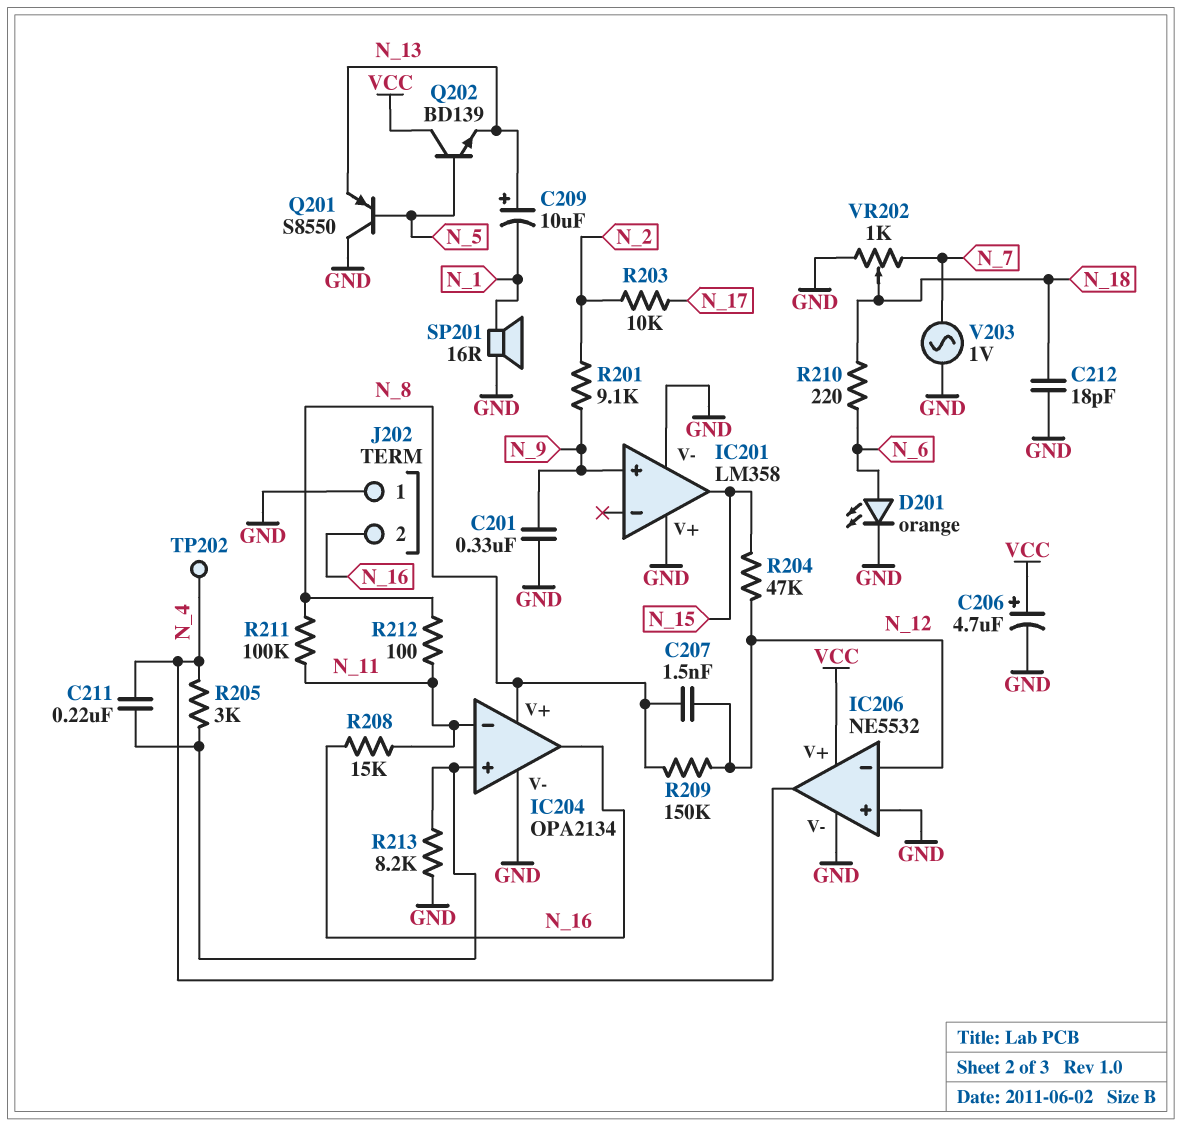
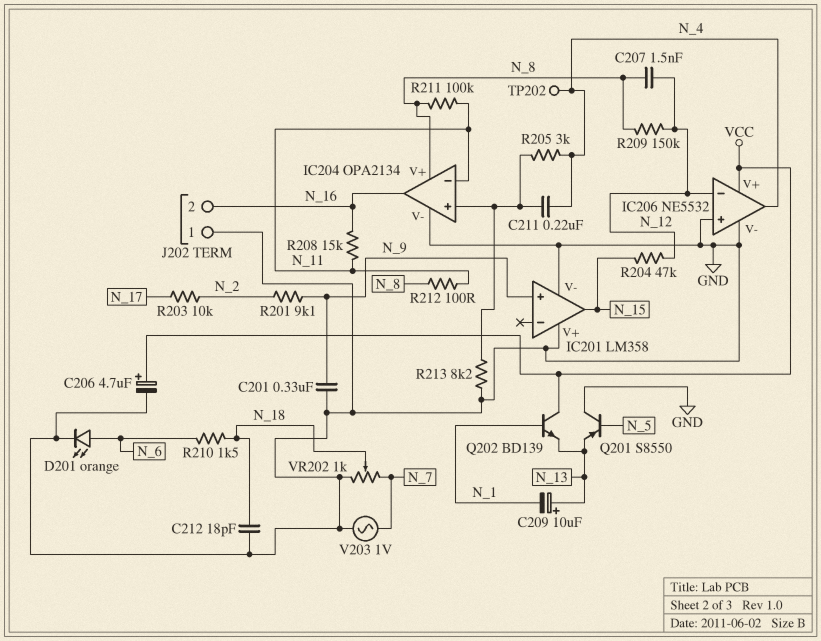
Q202: NPN BD139 (B N_5, C VCC, E N_13) -> NPN BD139 (B N_1, C VCC, E N_13)
R210: 220 (N_6, N_18) -> 1.5k (N_6, N_18)
SP201: speaker 16R (GND, N_1) -> none

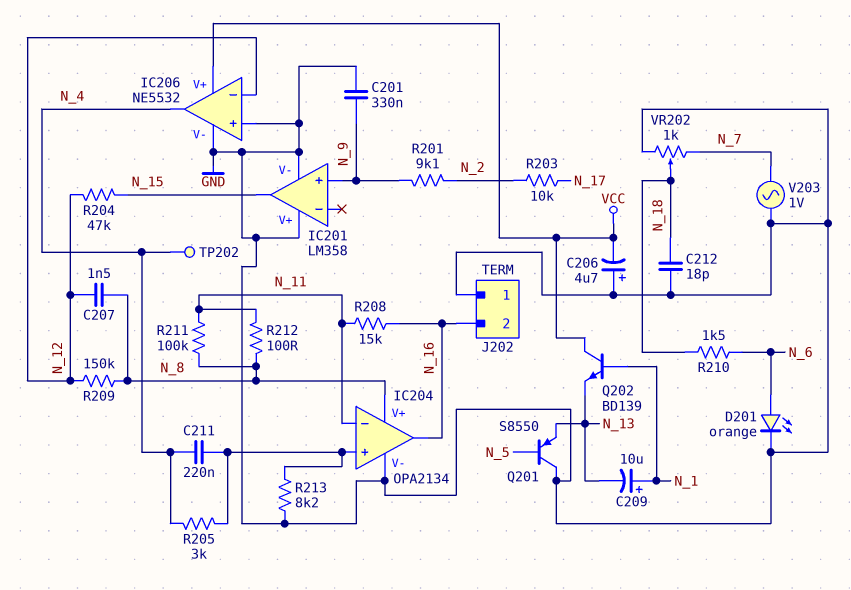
C206: 4.7uF (plus VCC, minus GND) -> 4.7uF (plus GND, minus VCC)
C209: 10uF (plus N_13, minus N_1) -> 10uF (plus N_1, minus N_13)

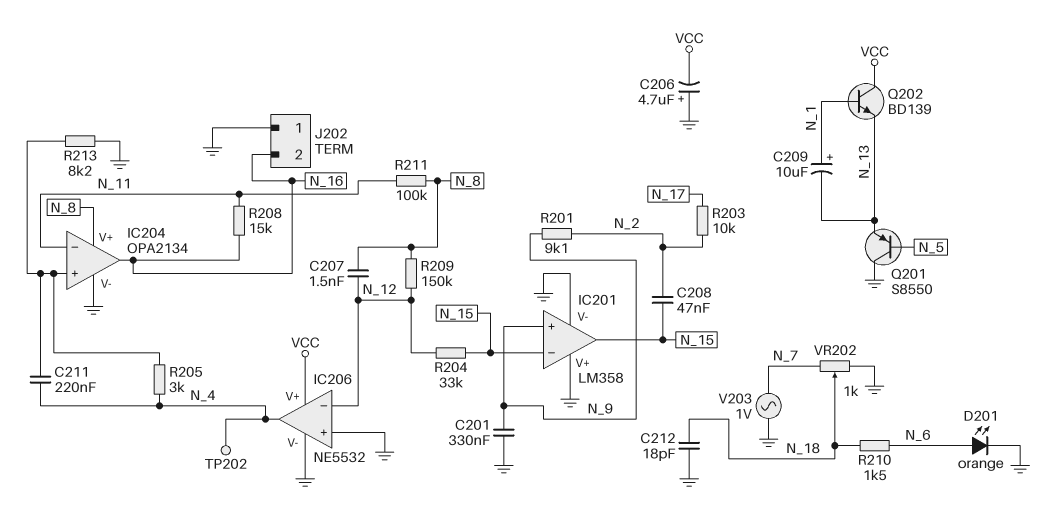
C208: none -> 47nF (N_2, N_15)
IC201 pin in-: none -> N_15
R204: 47k (N_12, N_15) -> 33k (N_12, N_15)
R212: 100 (N_8, N_11) -> none

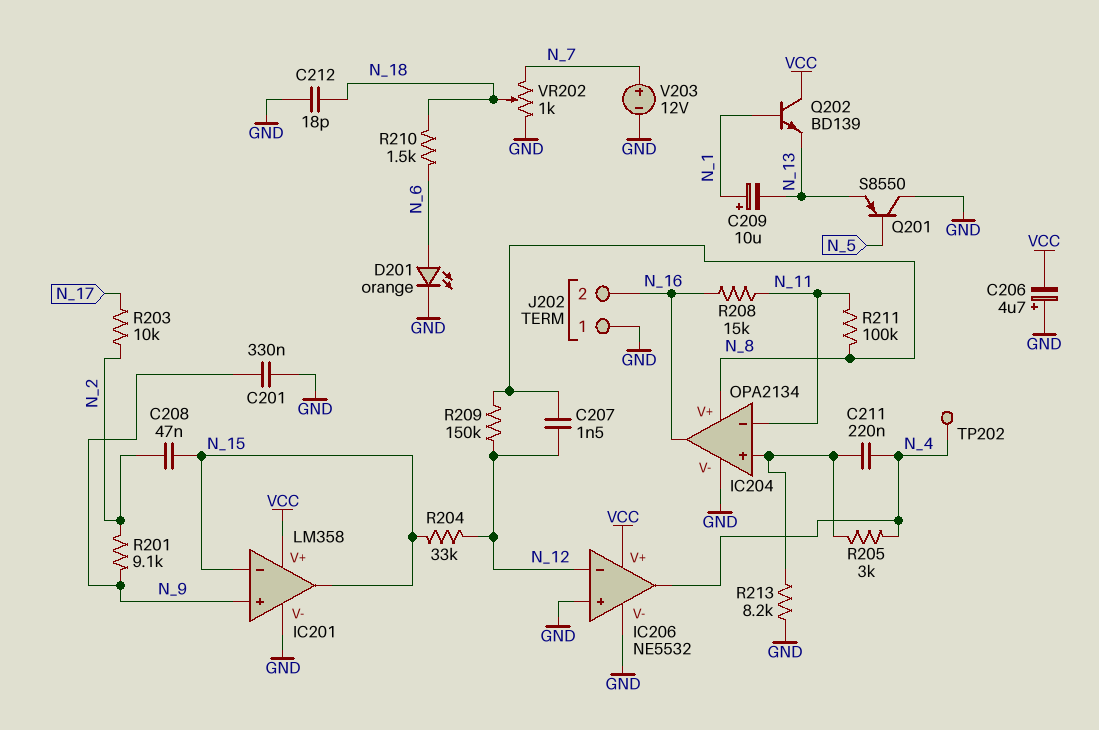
IC201 pin V+: GND -> VCC
V203: AC 1V (GND, N_7) -> 12V (plus N_7, minus GND)

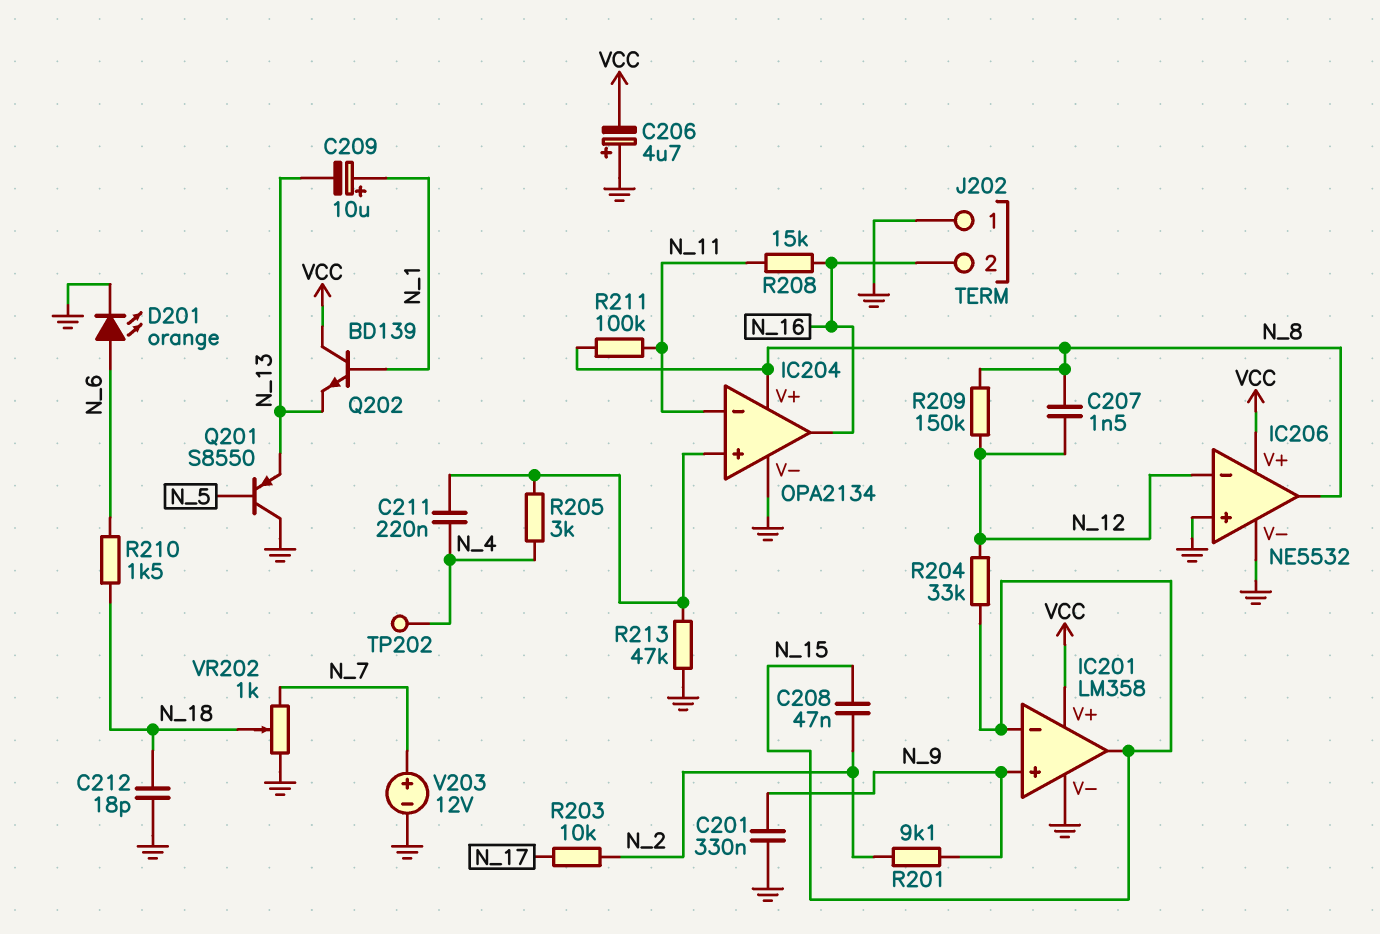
IC206 pin out: N_4 -> N_8
R213: 8.2k (GND, IC204/in+) -> 47k (GND, IC204/in+)

